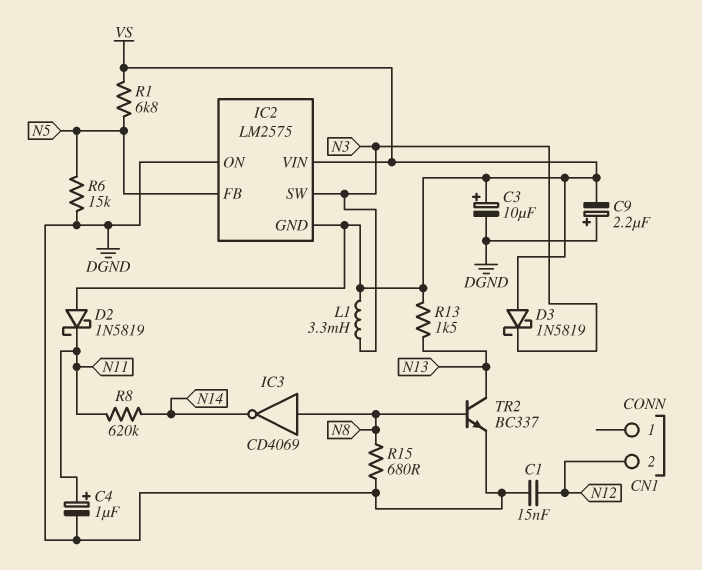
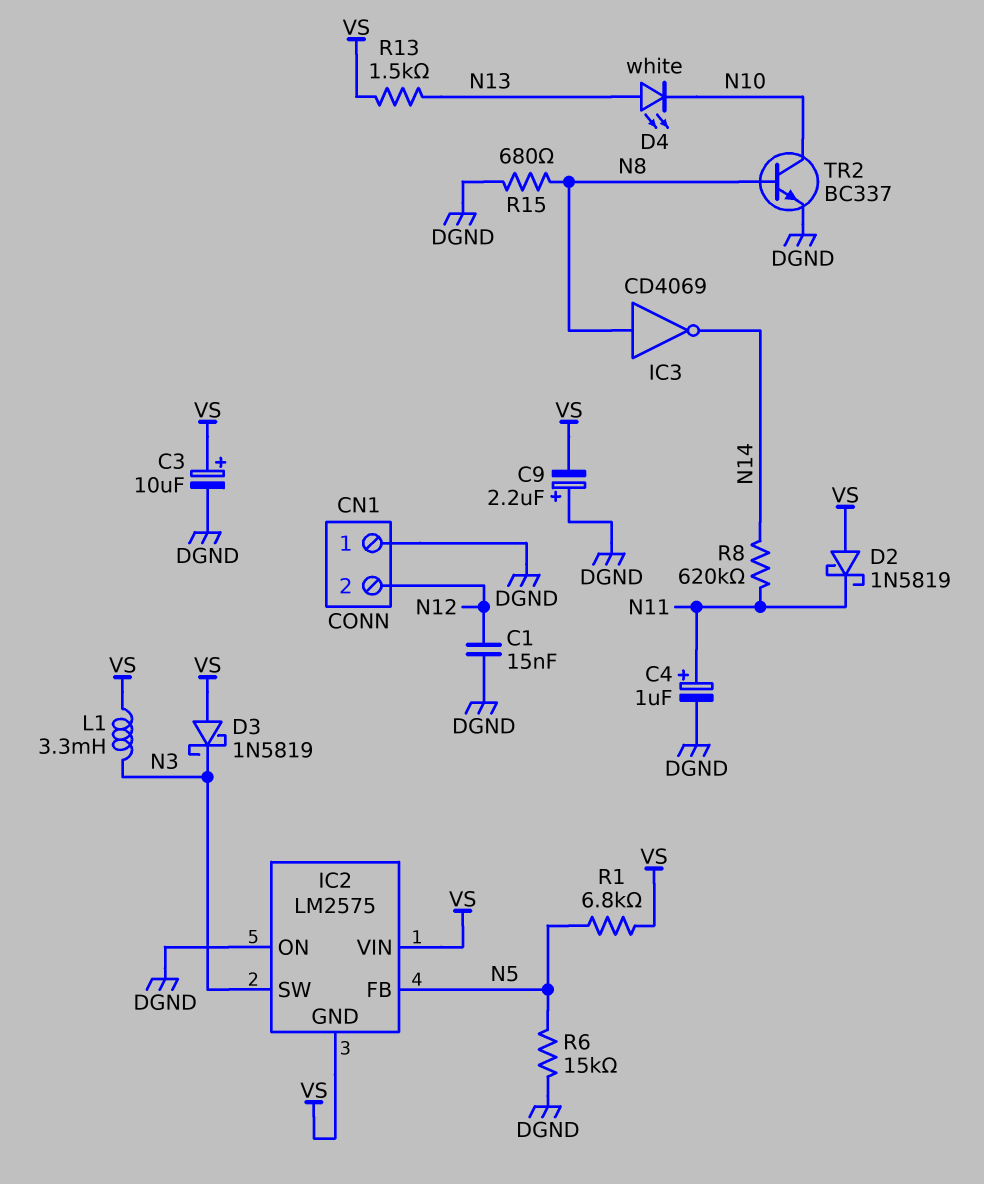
CN1 pin 1: none -> DGND
D4: none -> LED white (A N13, K N10)
TR2: NPN BC337 (B N8, C N13, E DGND) -> NPN BC337 (B N8, C N10, E DGND)

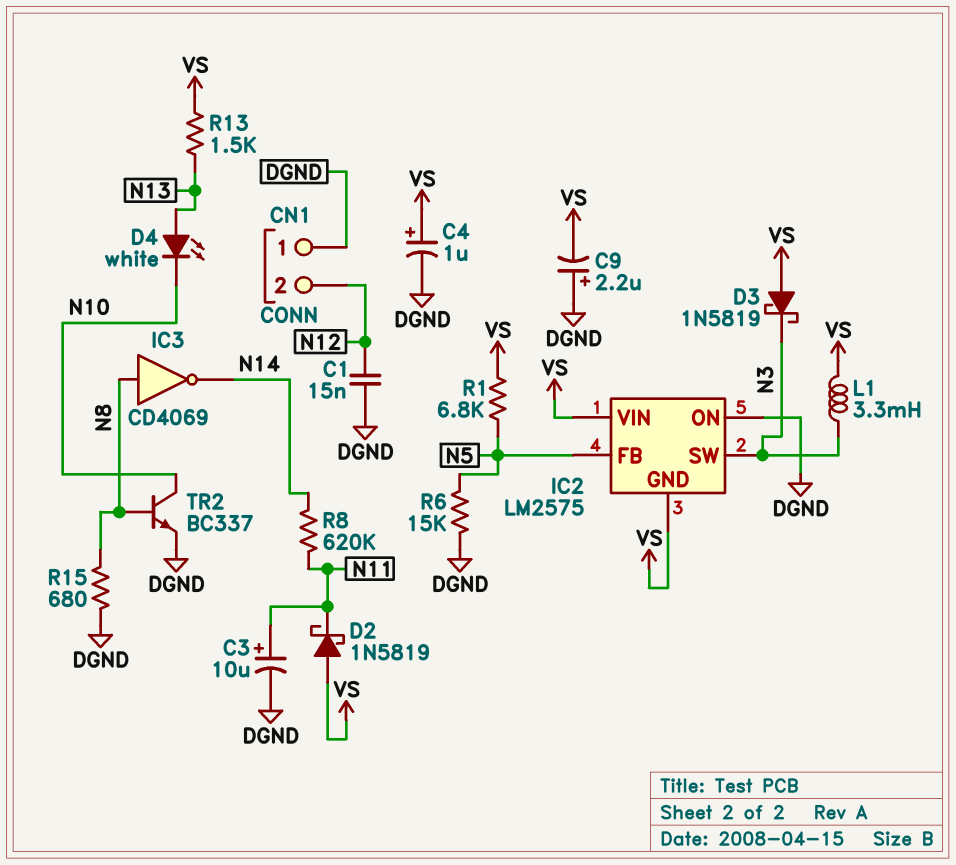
C3: 10uF (plus VS, minus DGND) -> 10uF (plus N11, minus DGND)
C4: 1uF (plus N11, minus DGND) -> 1uF (plus VS, minus DGND)

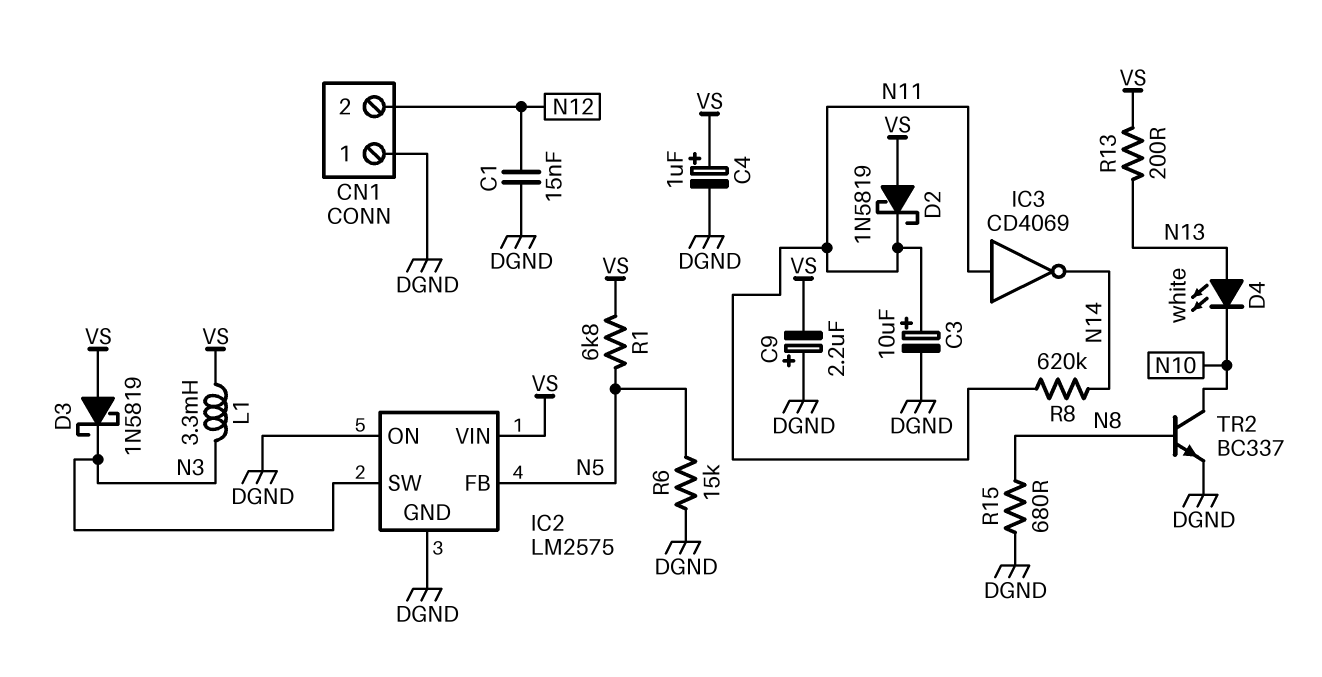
IC2 pin GND: VS -> DGND
IC3: NOT CD4069 (in N8, out N14) -> NOT CD4069 (in N11, out N14)
R13: 1.5k (N13, VS) -> 200 (N13, VS)

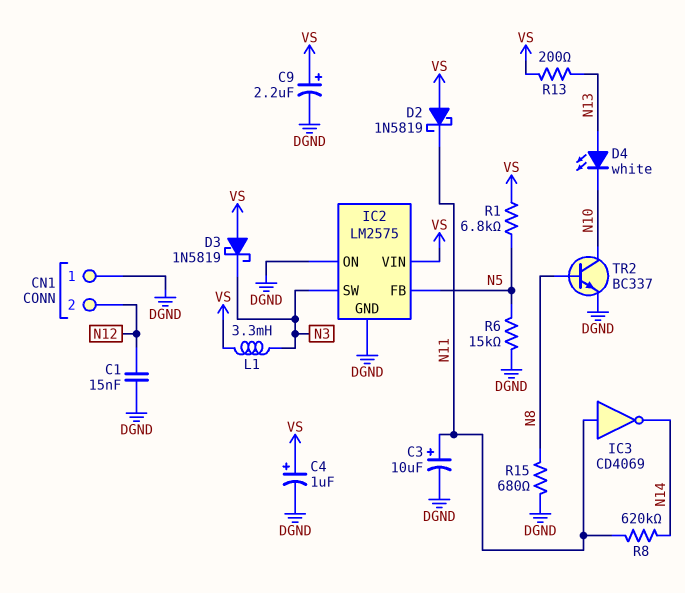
C9: 2.2uF (plus DGND, minus VS) -> 2.2uF (plus VS, minus DGND)

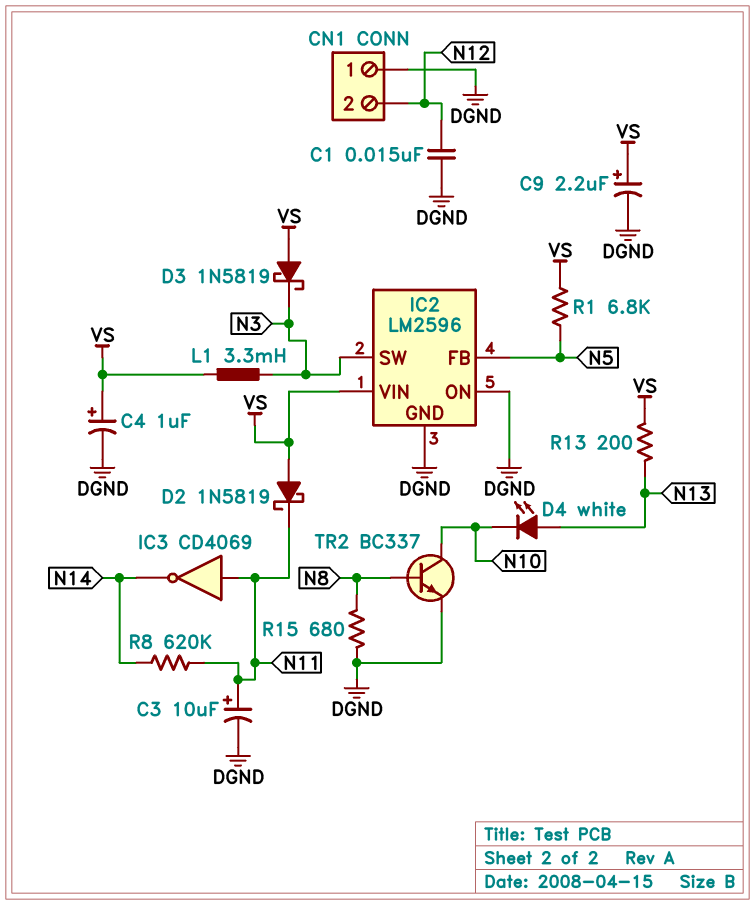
IC2: LM2575 -> LM2596
R6: 15k (DGND, N5) -> none

